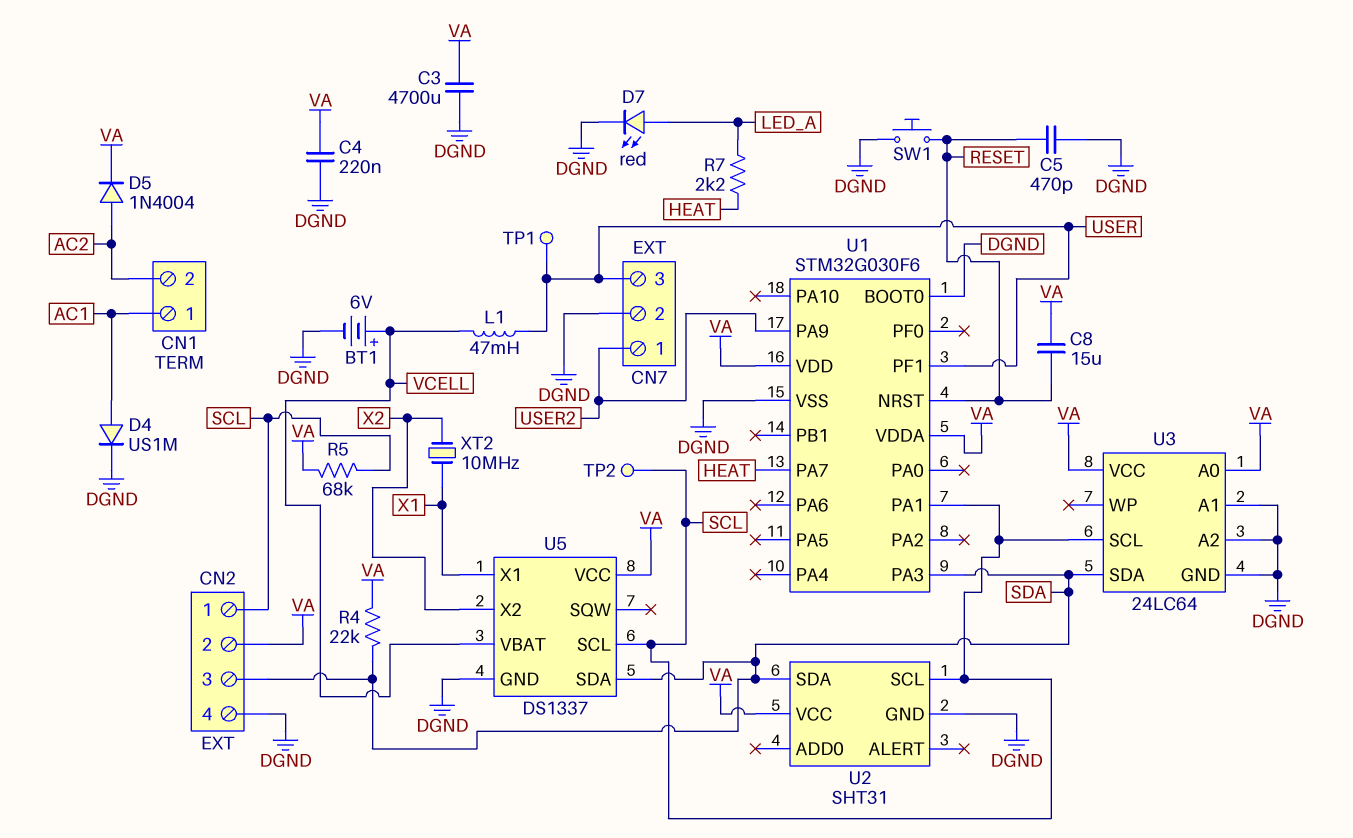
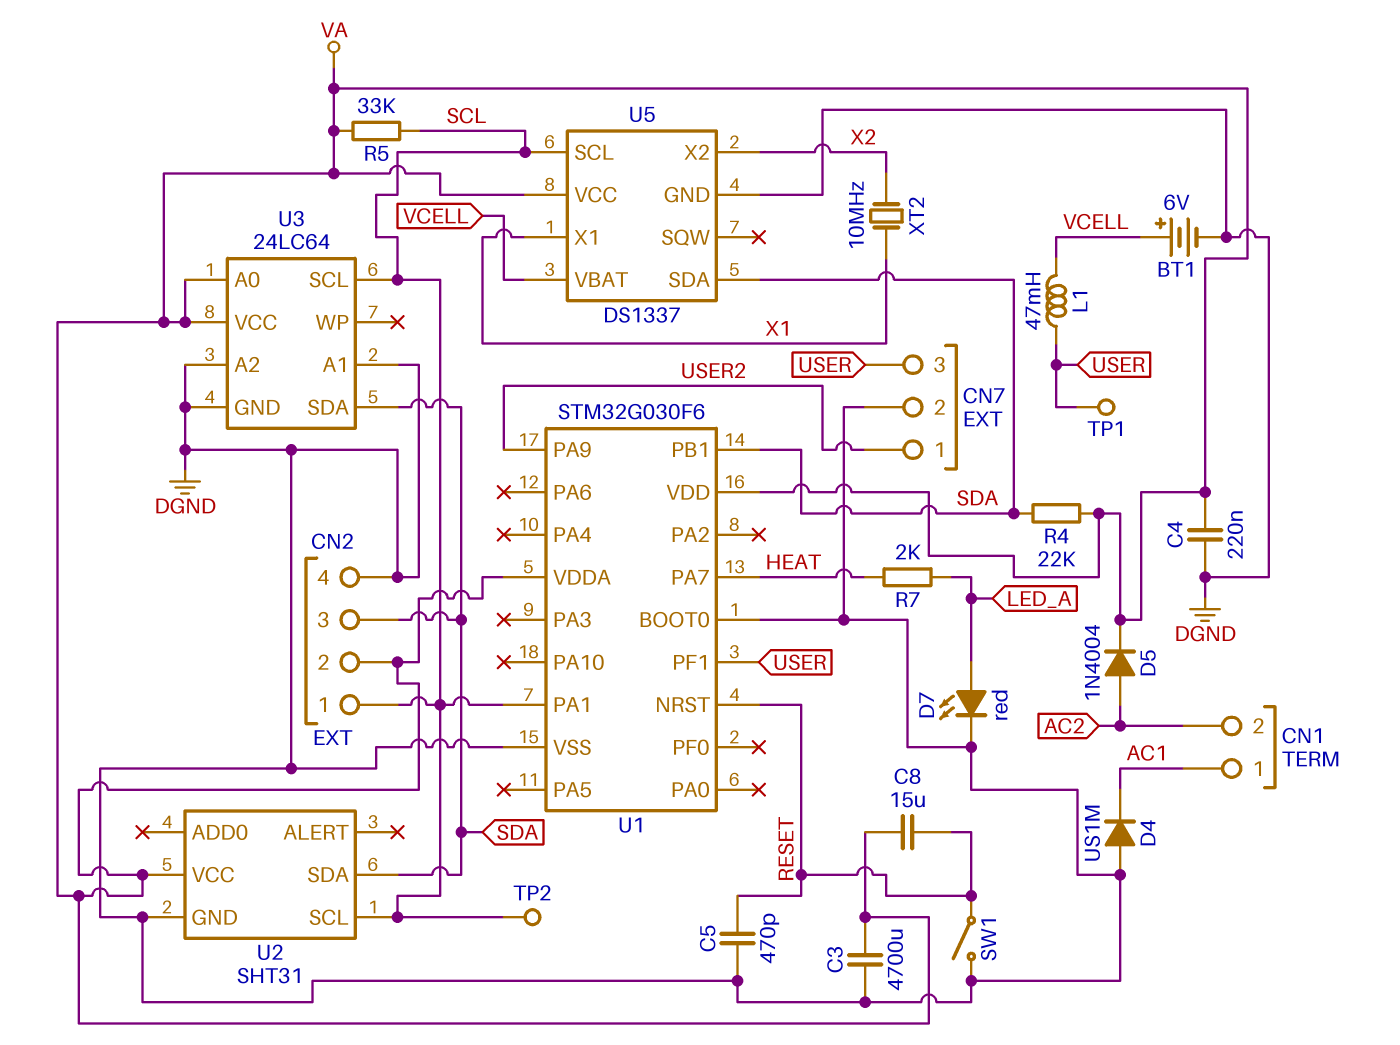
D4: diode US1M (A AC1, K DGND) -> diode US1M (A DGND, K AC1)
R5: 68k (SCL, VA) -> 33k (SCL, VA)
R7: 2.2k (HEAT, LED_A) -> 2k (HEAT, LED_A)
SW1: button (DGND, RESET) -> switch (DGND, RESET)
U1 pin PA3: SDA -> none
U1 pin PB1: none -> SDA

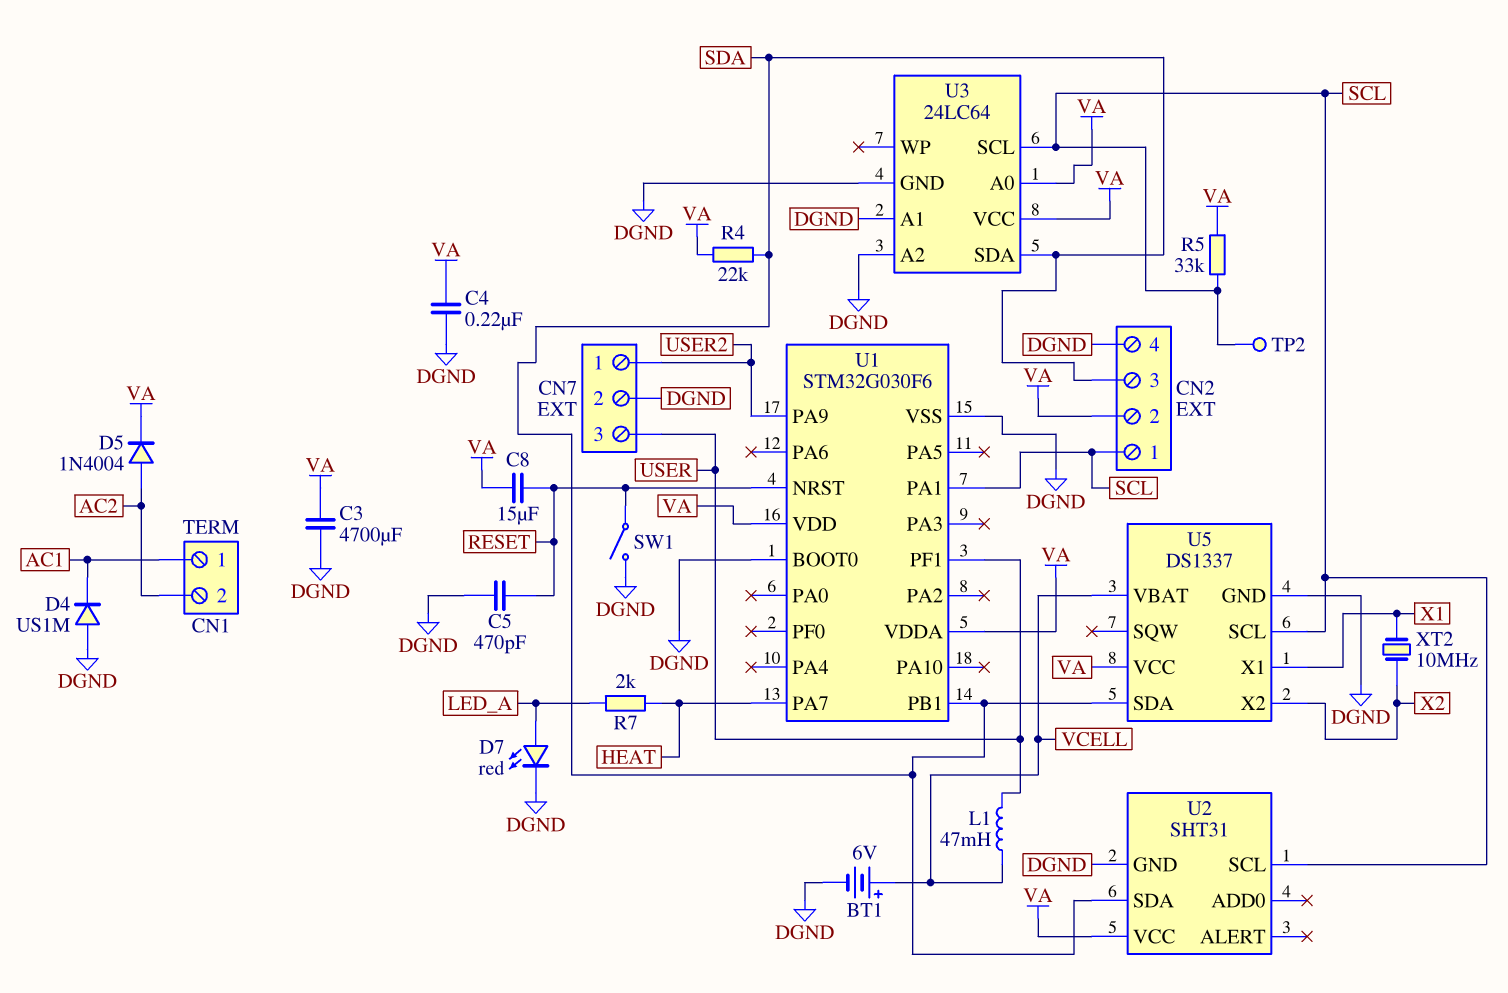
TP1: test point (USER) -> none

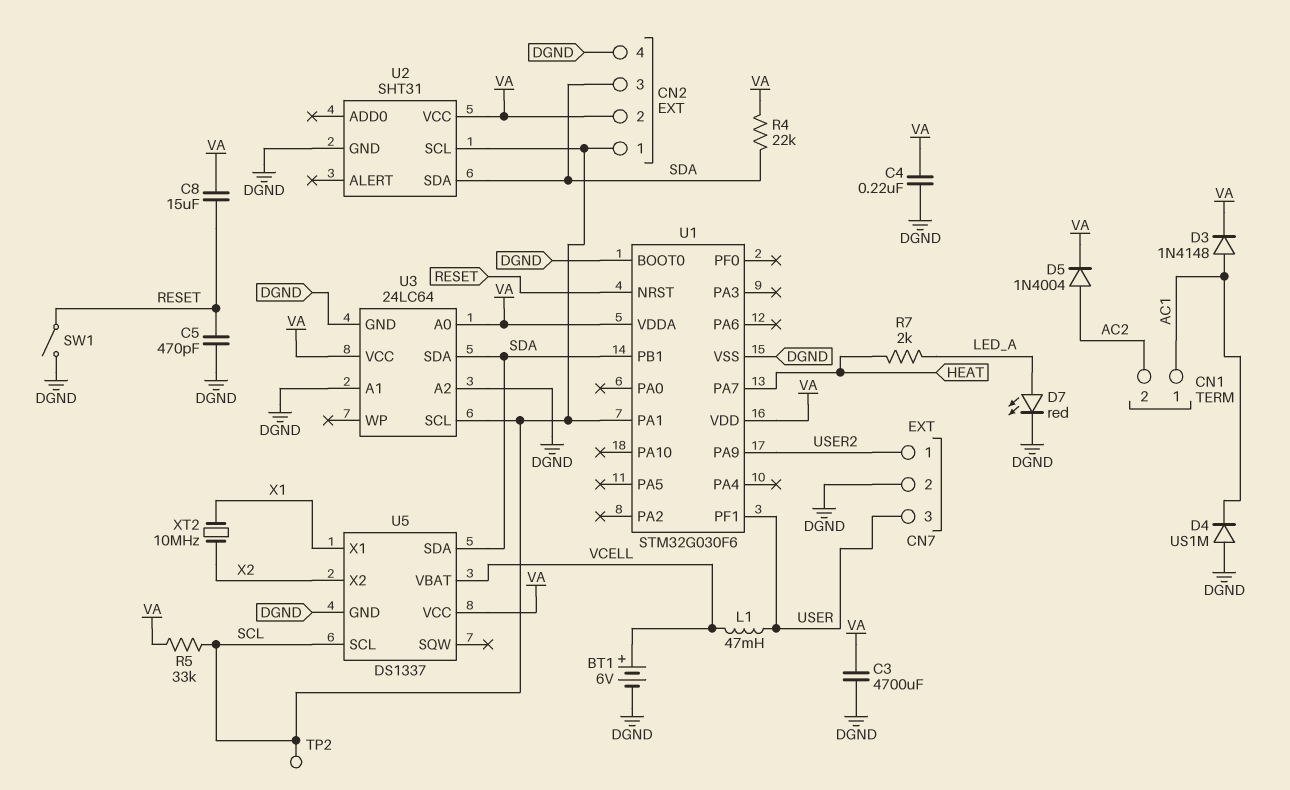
D3: none -> diode 1N4148 (A AC1, K VA)

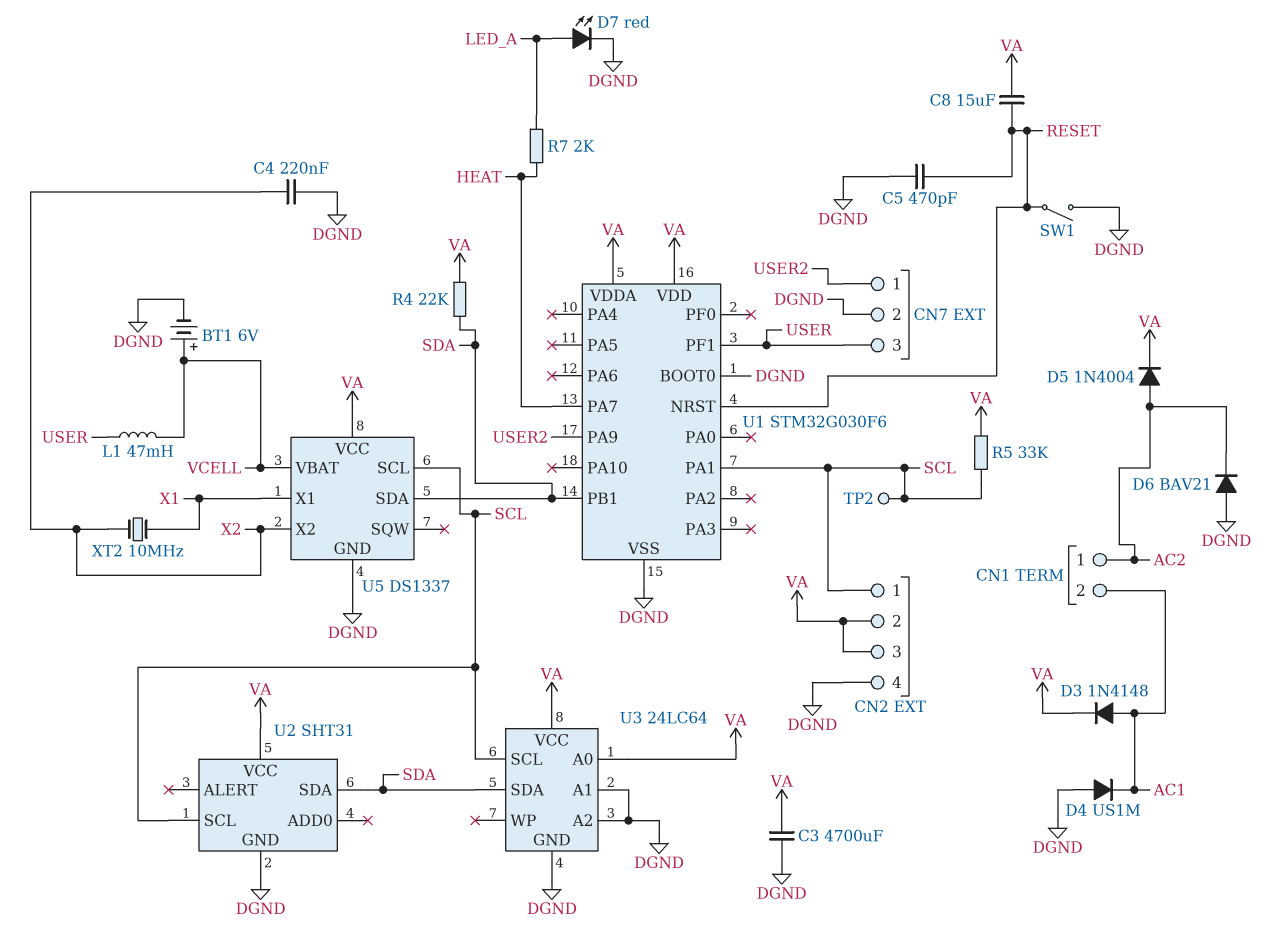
C4: 220nF (DGND, VA) -> 220nF (DGND, X2)
CN1 pin 1: AC1 -> AC2
CN1 pin 2: AC2 -> AC1
CN2 pin 3: SDA -> VA
D6: none -> diode BAV21 (A DGND, K AC2)

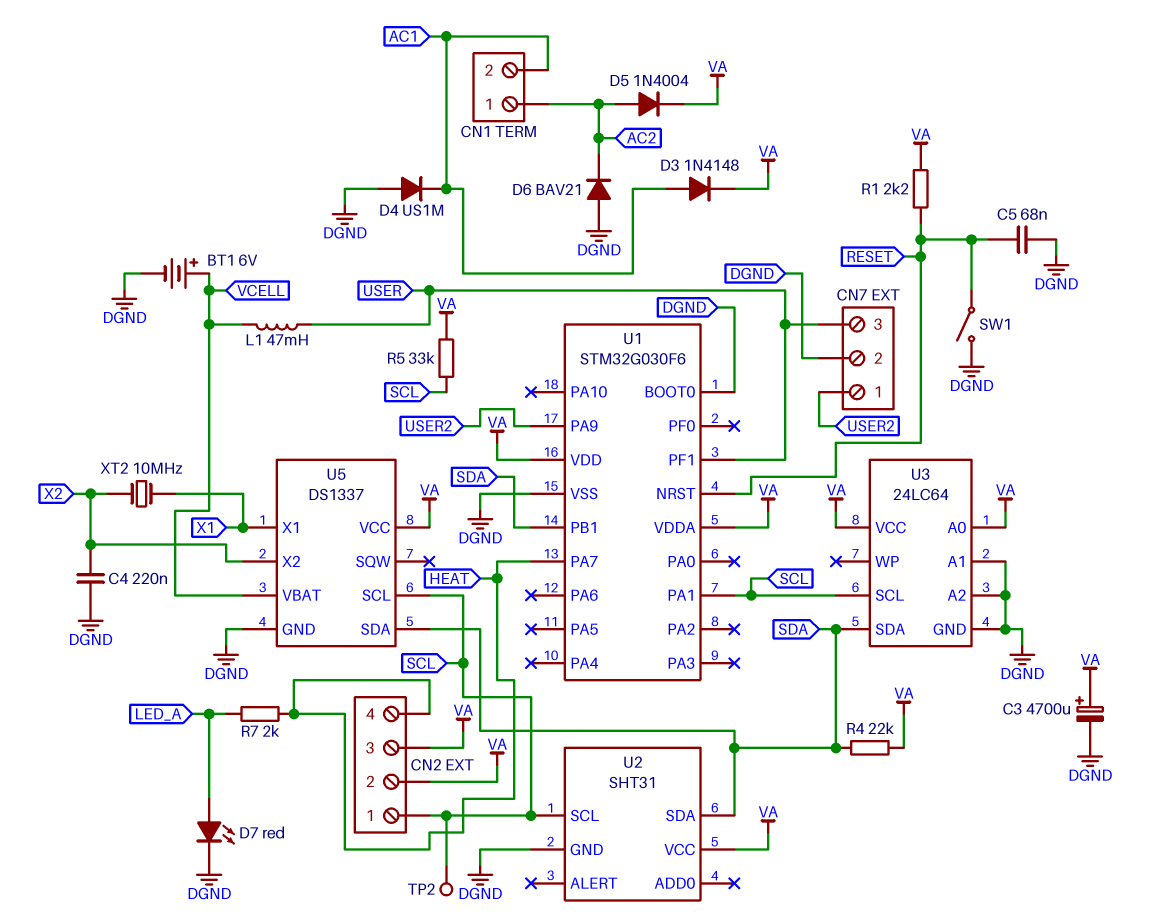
C3: 4700uF (DGND, VA) -> 4700uF (plus VA, minus DGND)
C5: 470pF (DGND, RESET) -> 68nF (DGND, RESET)
C8: 15uF (RESET, VA) -> none
CN2 pin 4: DGND -> HEAT
R1: none -> 2.2k (RESET, VA)

